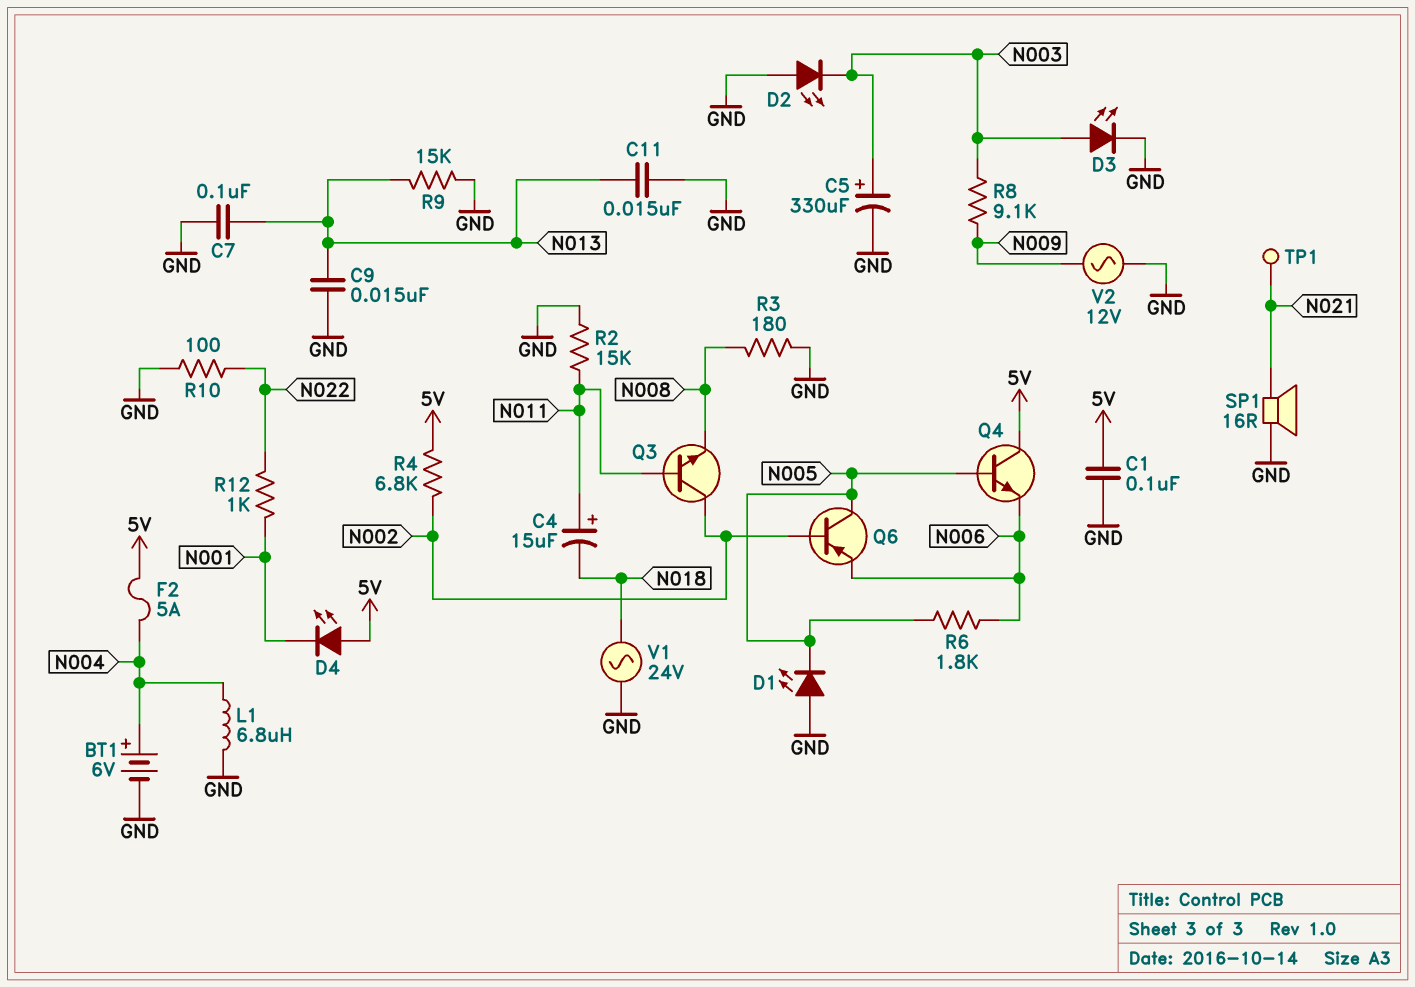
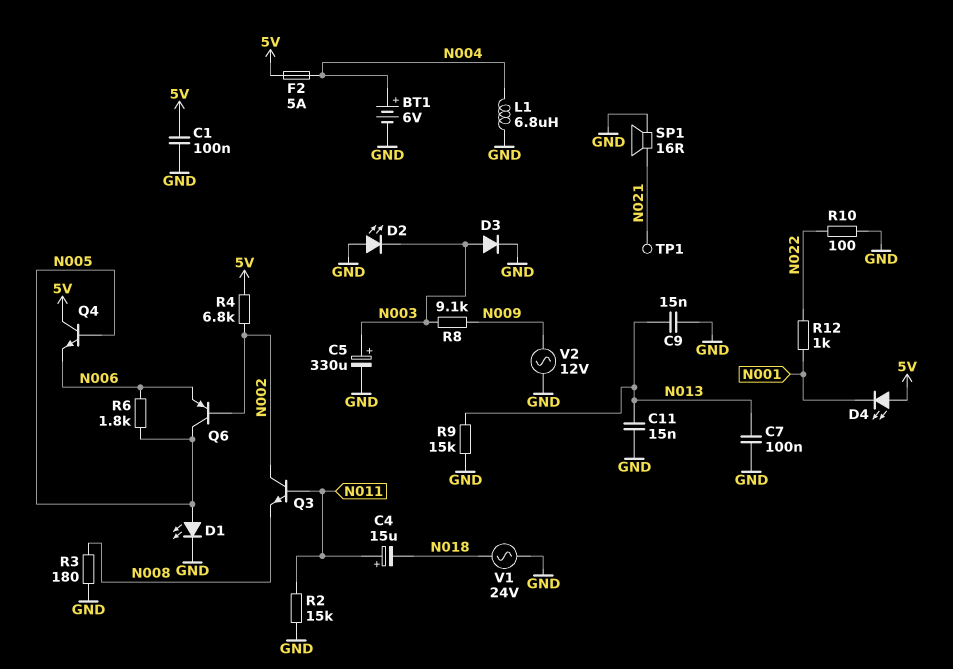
D1: LED (A GND, K N005) -> LED (A N005, K GND)
D3: LED (A N003, K GND) -> diode (A N003, K GND)

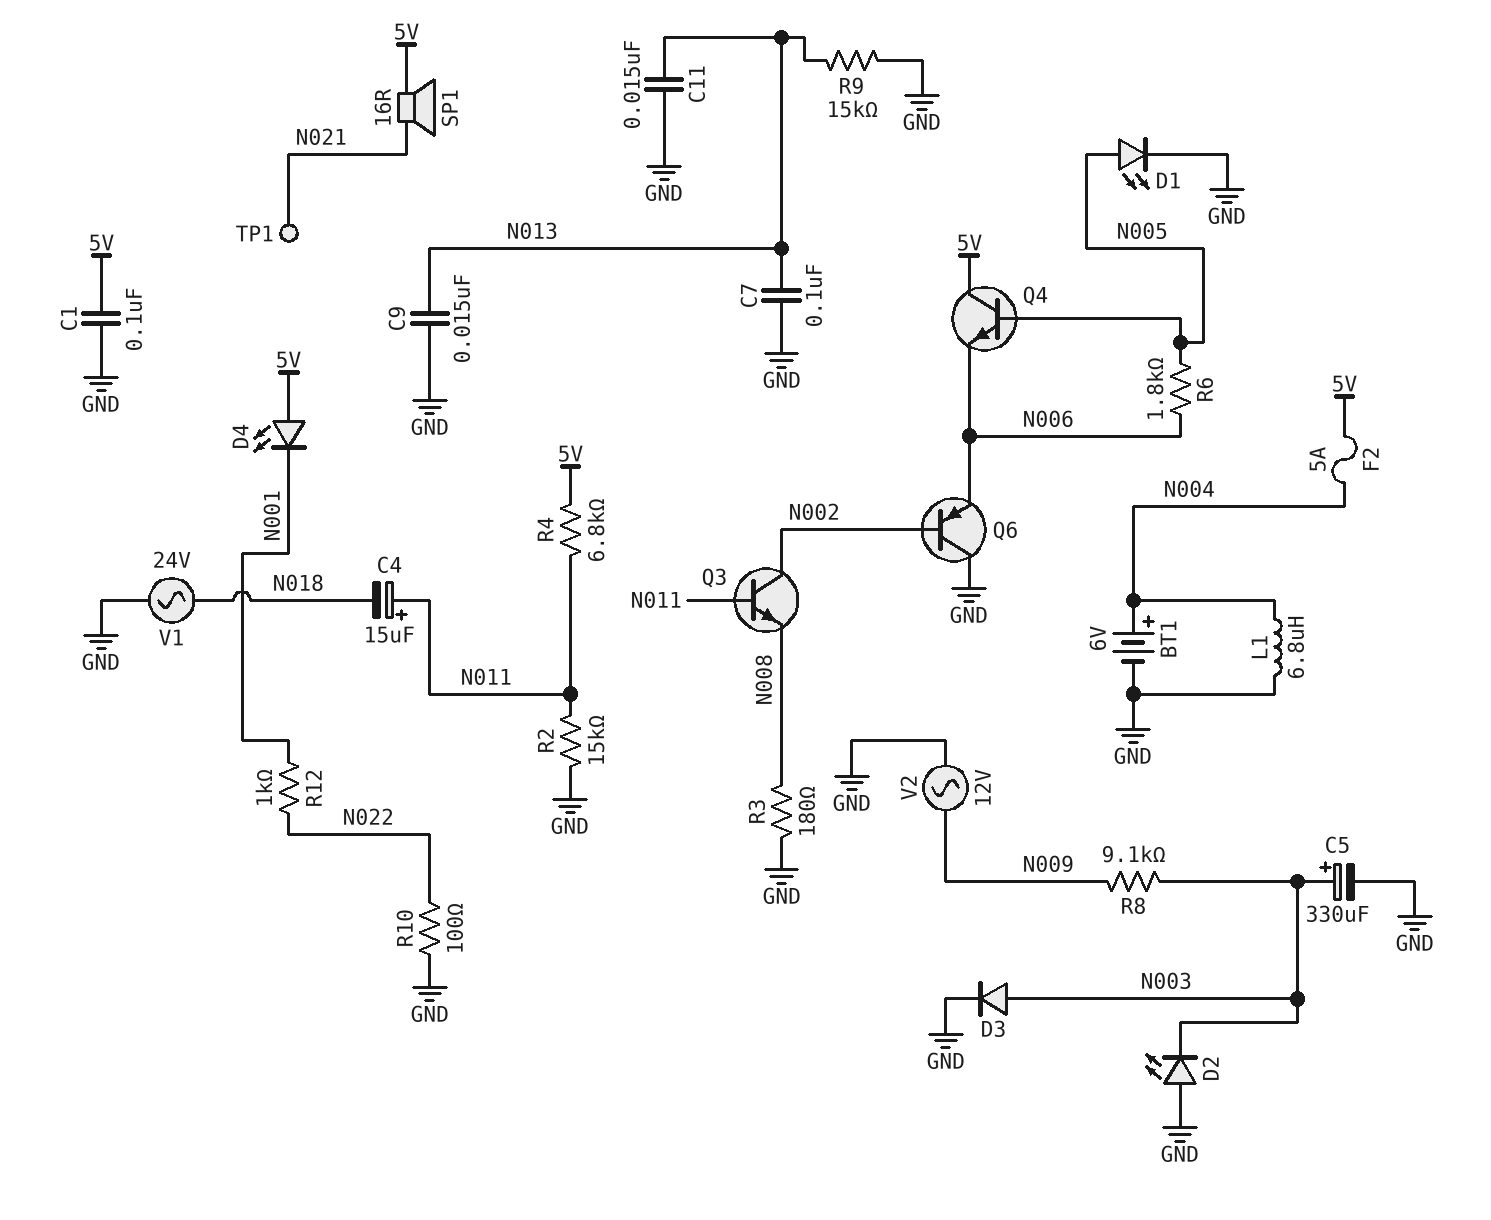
Q6: PNP (B N002, C N005, E N006) -> PNP (B N002, C GND, E N006)
R4: 6.8k (5V, N002) -> 6.8k (5V, N011)
SP1: speaker 16R (GND, N021) -> speaker 16R (5V, N021)

